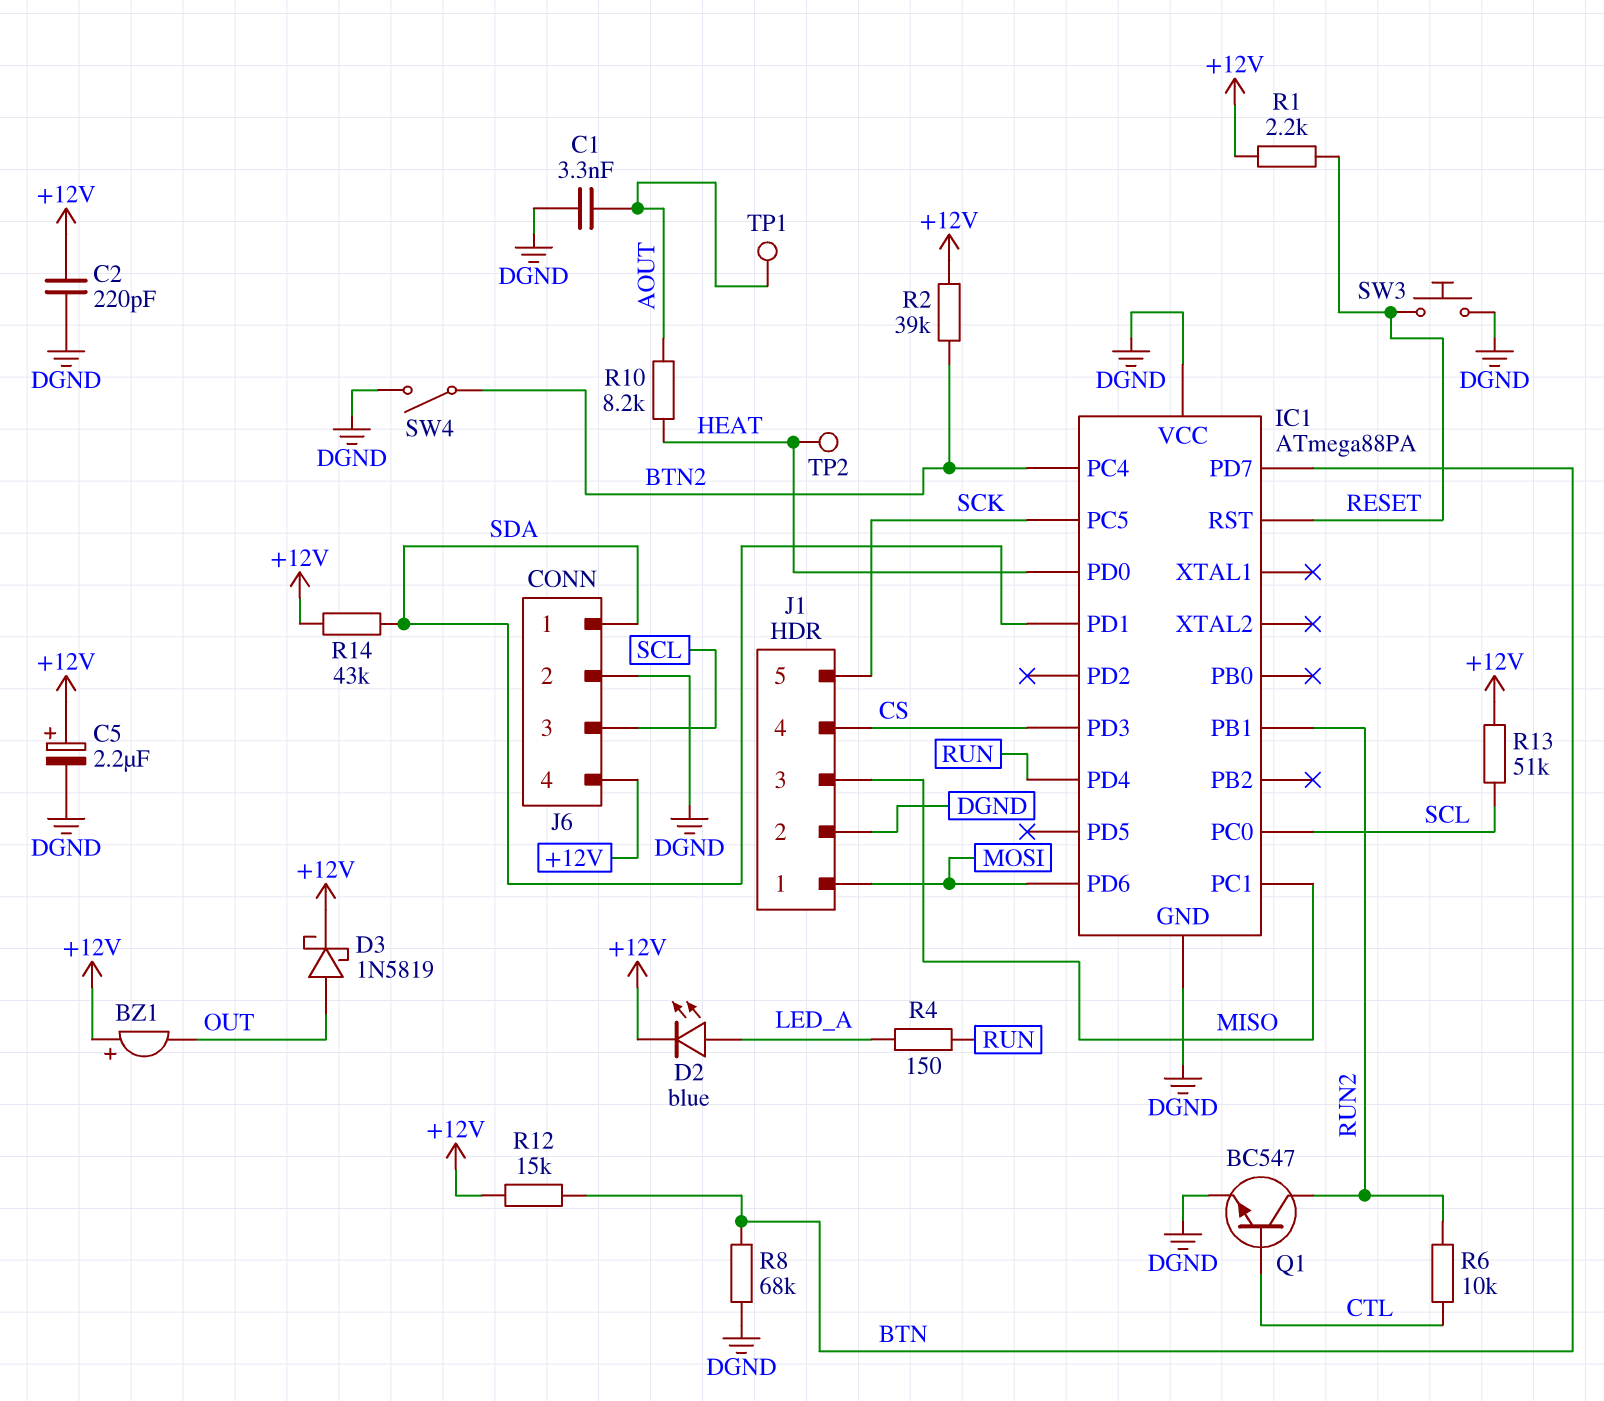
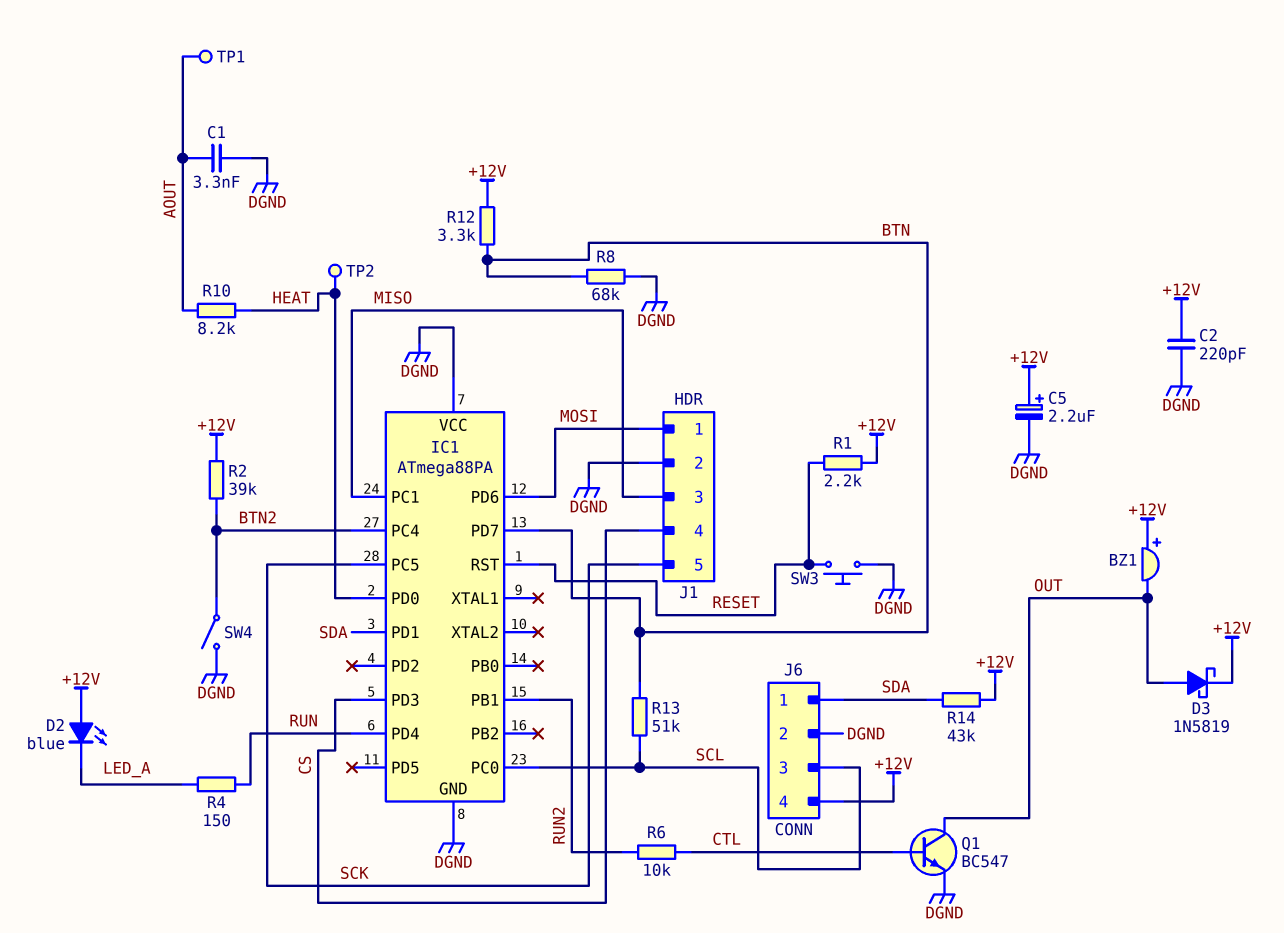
D2: LED blue (A LED_A, K +12V) -> LED blue (A +12V, K LED_A)
Q1: NPN BC547 (B CTL, C RUN2, E DGND) -> NPN BC547 (B CTL, C OUT, E DGND)
R12: 15k (+12V, BTN) -> 3.3k (+12V, BTN)
R13: 51k (+12V, SCL) -> 51k (BTN, SCL)

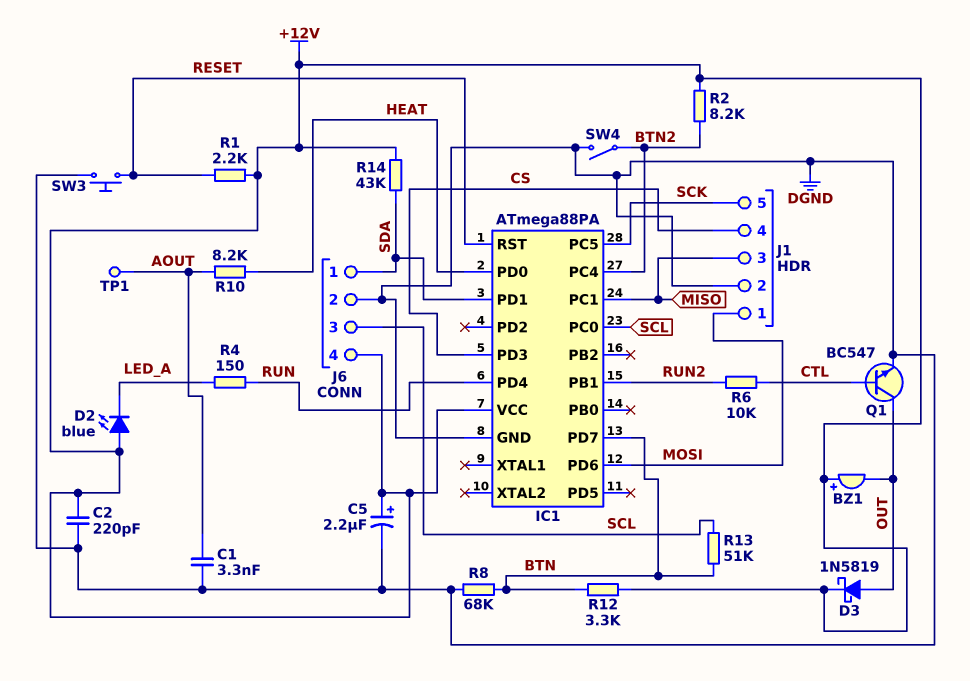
IC1 pin VCC: DGND -> +12V
R2: 39k (+12V, BTN2) -> 8.2k (+12V, BTN2)
TP2: test point (HEAT) -> none

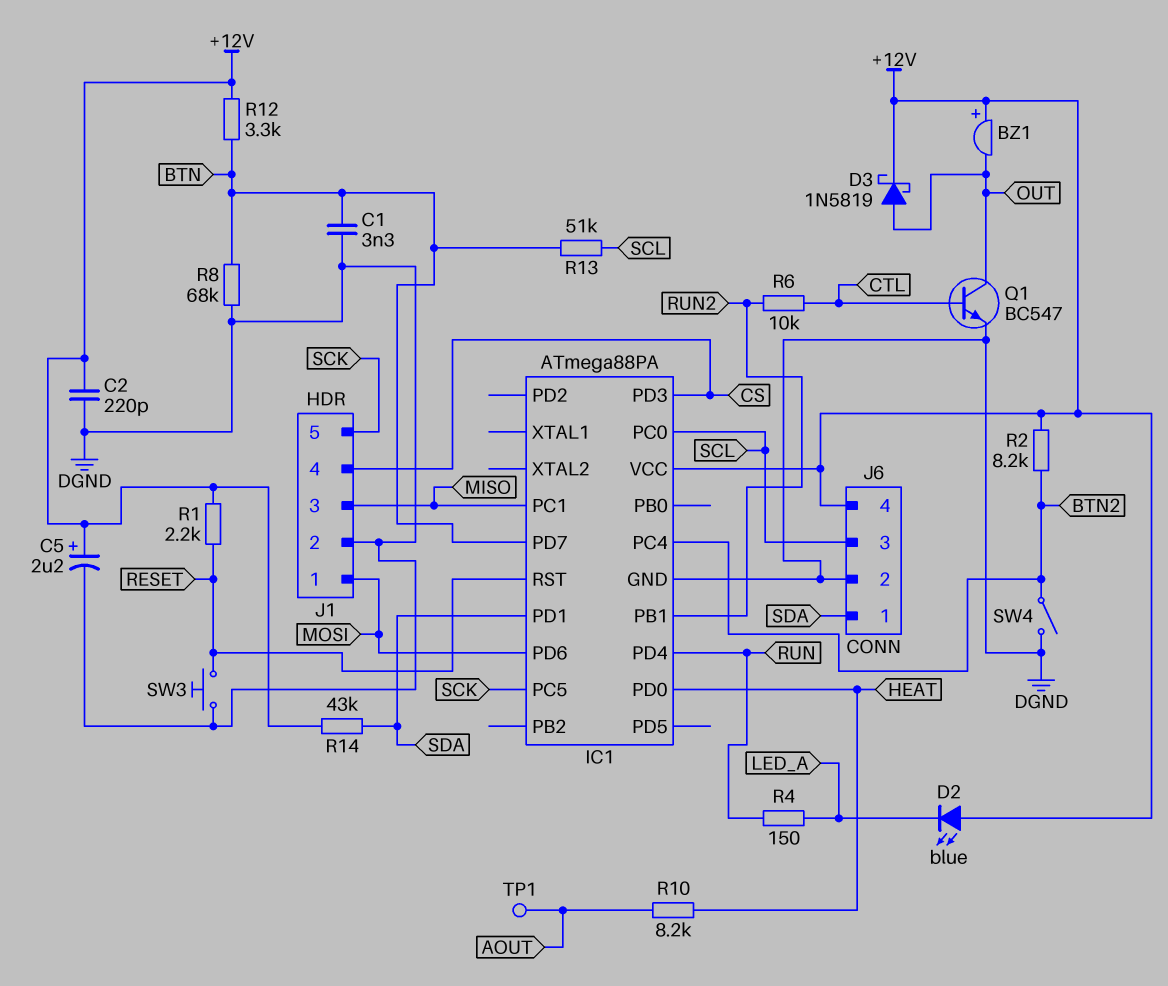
C1: 3.3nF (AOUT, DGND) -> 3.3nF (BTN, DGND)

